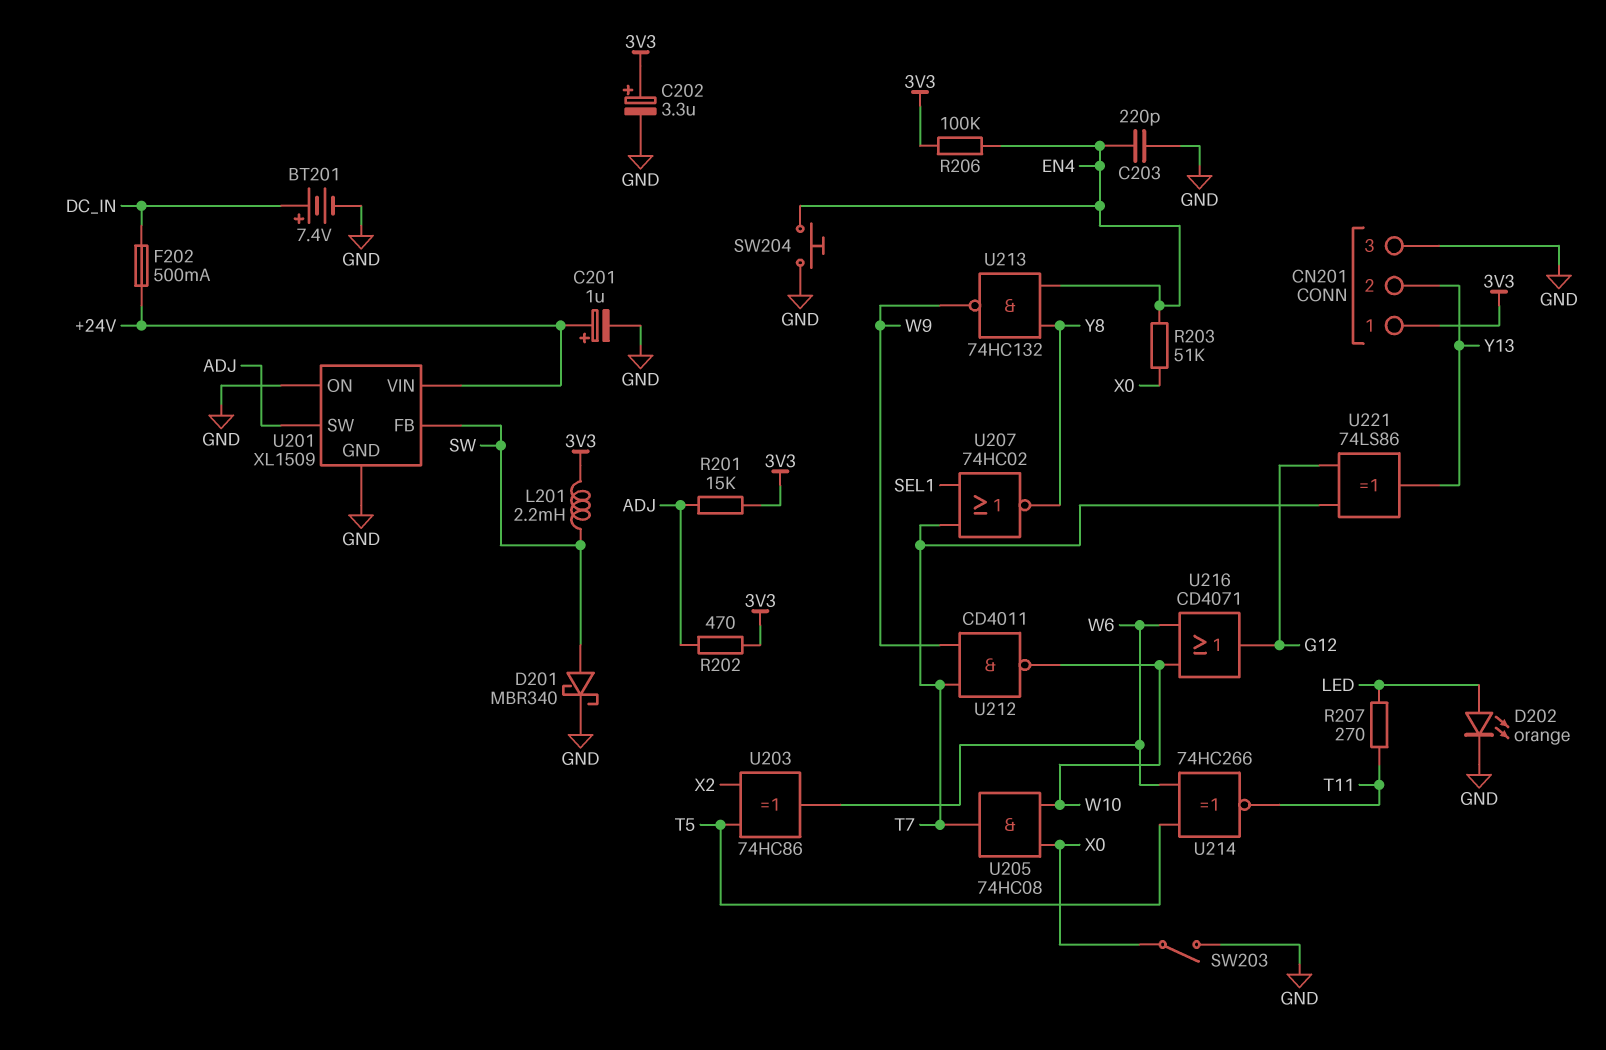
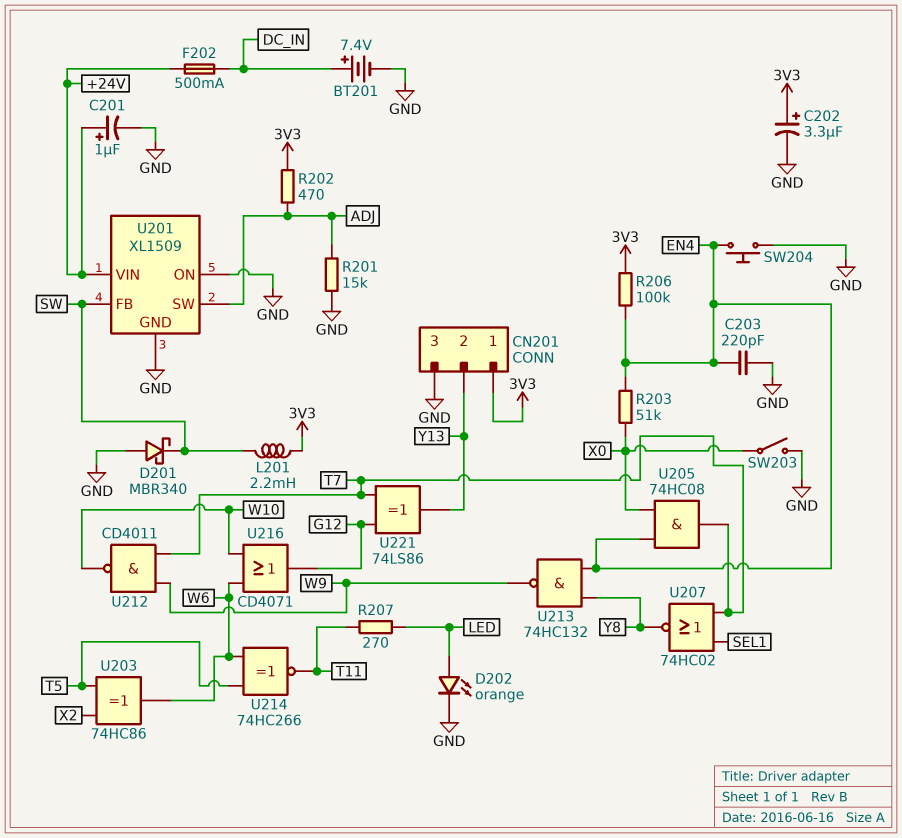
D201: schottky MBR340 (A SW, K GND) -> schottky MBR340 (A GND, K SW)
R201: 15k (3V3, ADJ) -> 15k (ADJ, GND)
U205: AND 74HC08 (in W10, in X0, out T7) -> AND 74HC08 (in EN4, in X0, out T7)

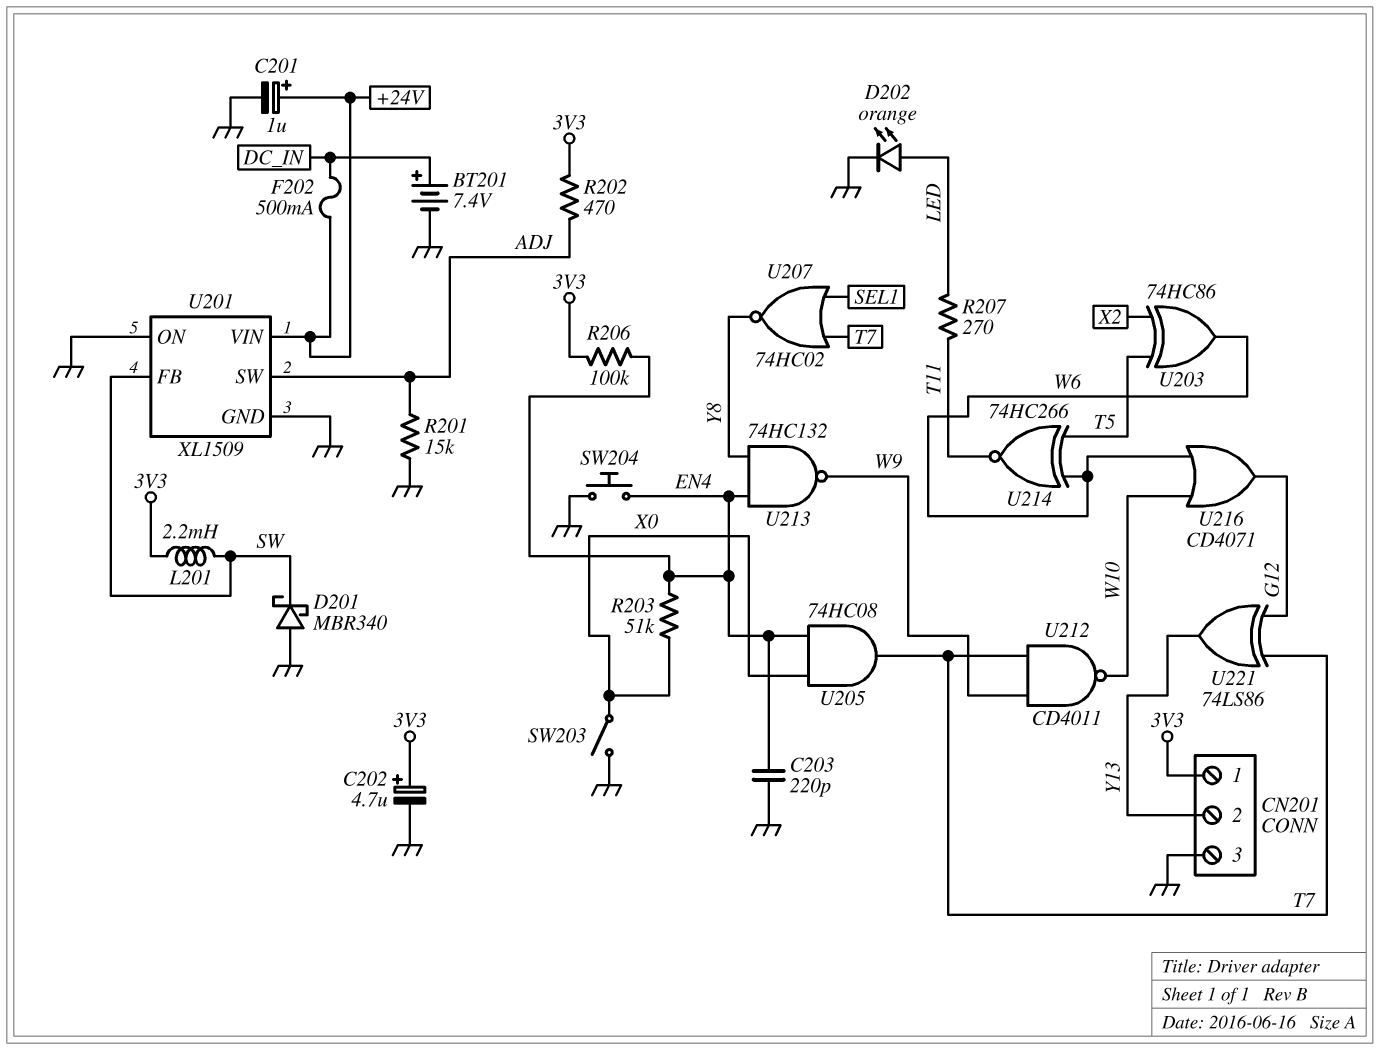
C202: 3.3uF (plus 3V3, minus GND) -> 4.7uF (plus 3V3, minus GND)

